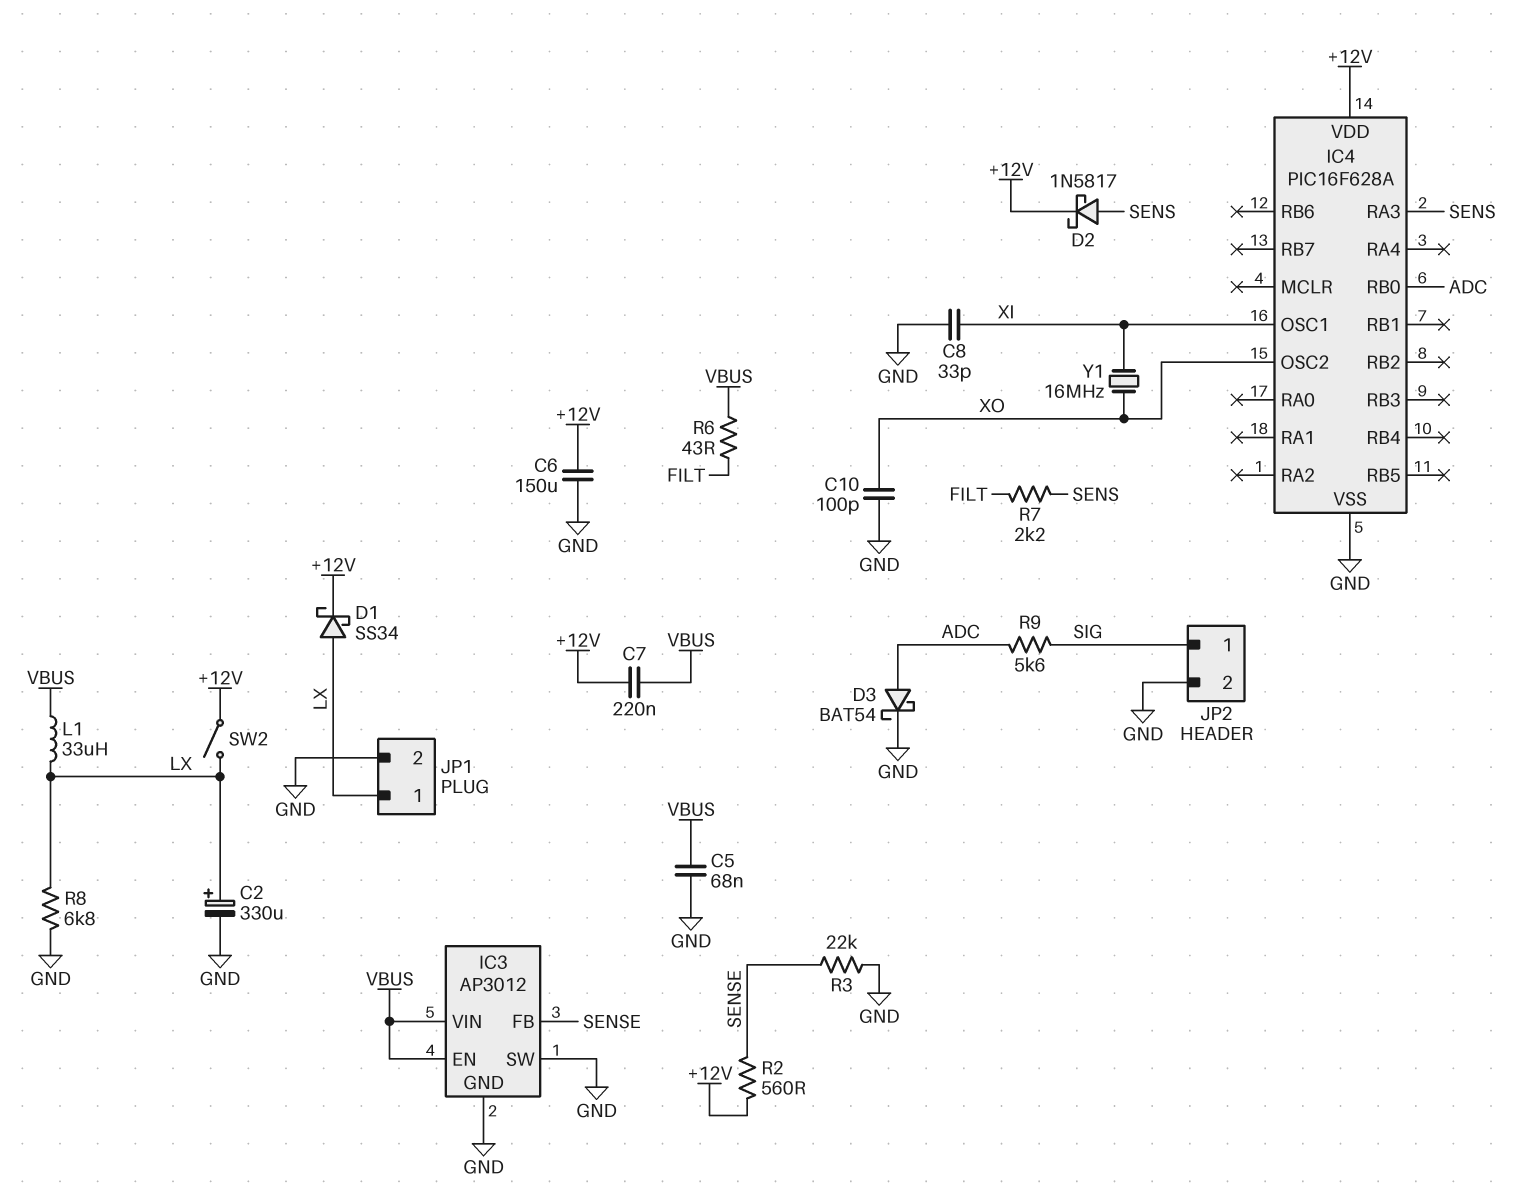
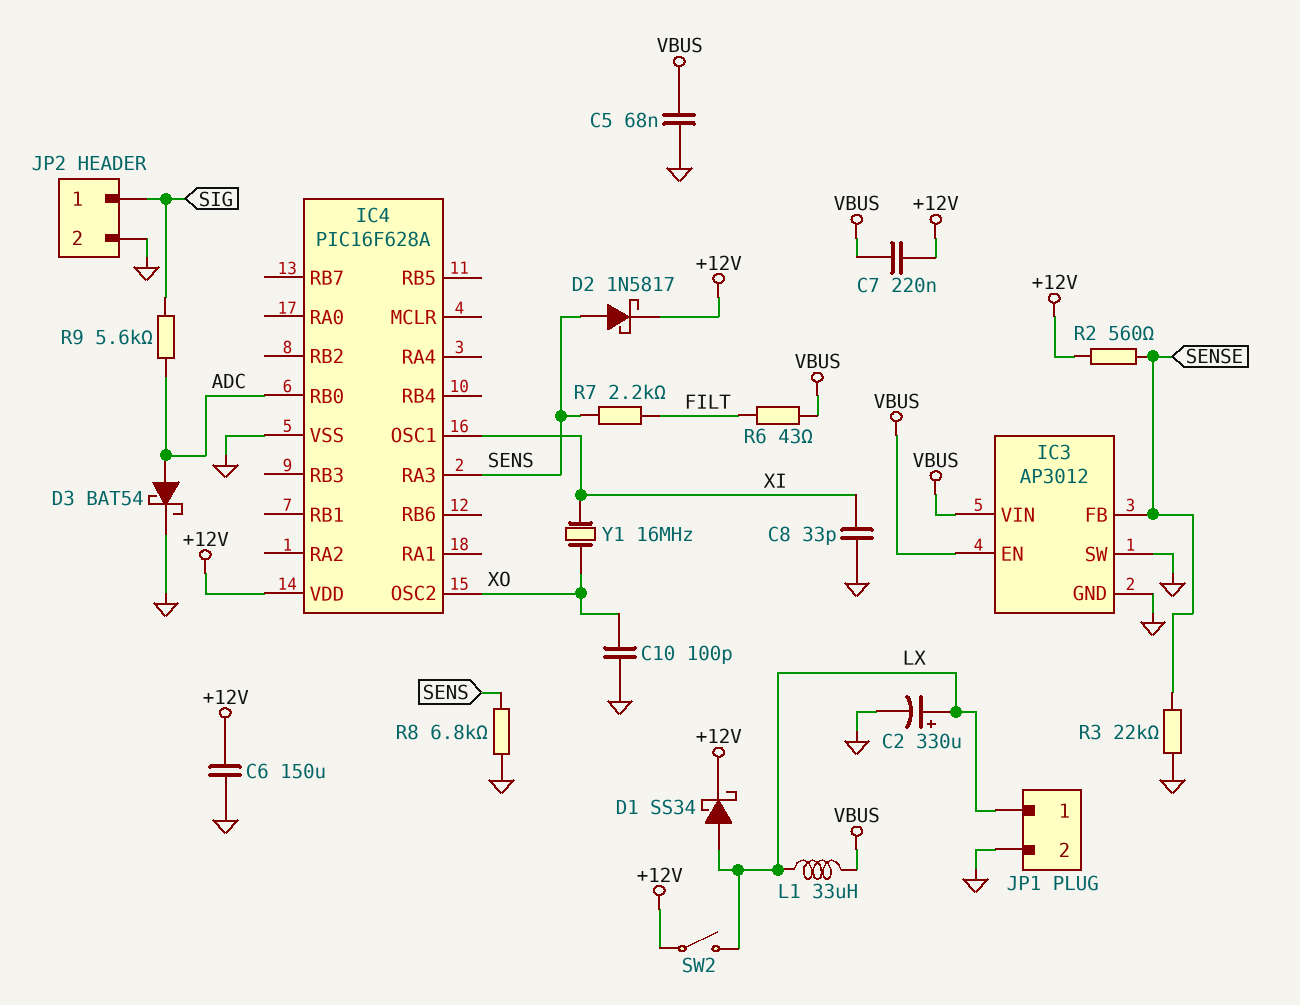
R8: 6.8k (GND, LX) -> 6.8k (GND, SENS)

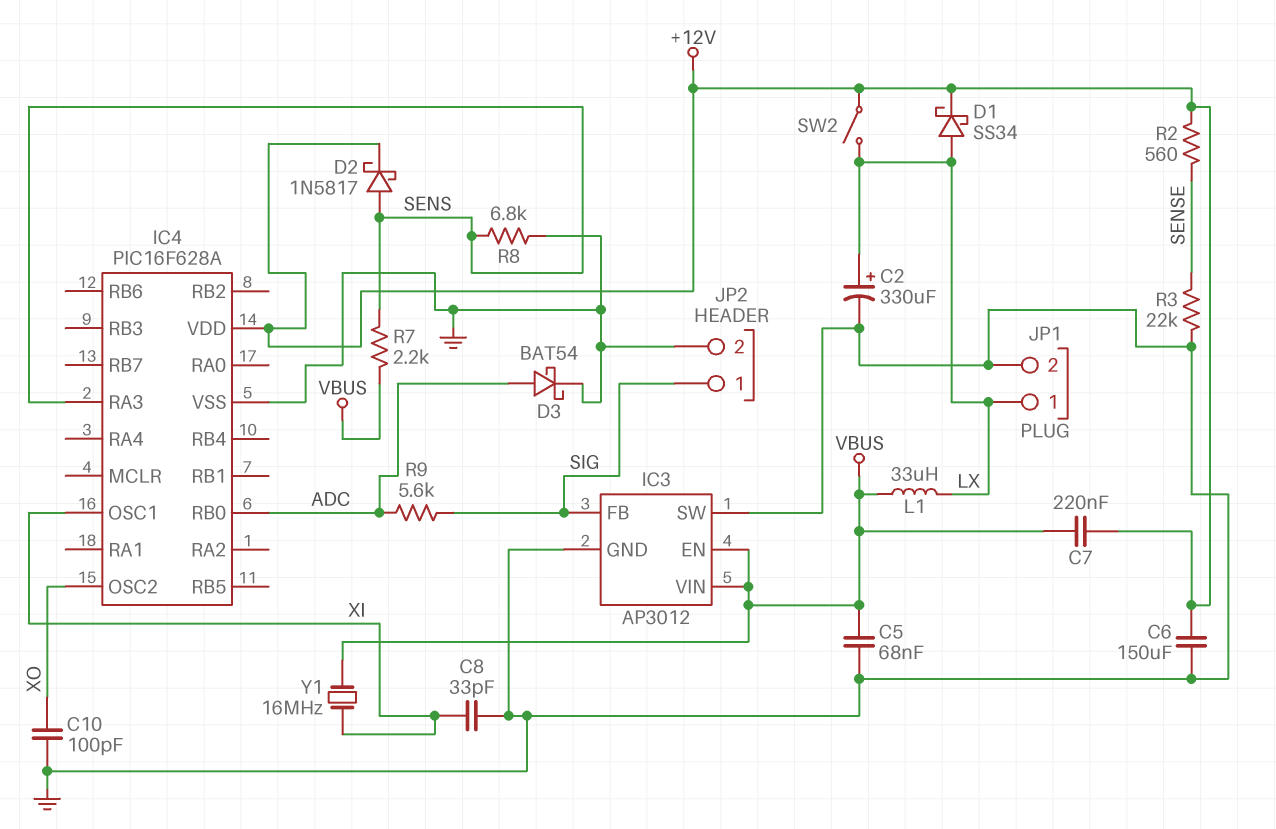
IC3 pin FB: SENSE -> SIG
R6: 43 (FILT, VBUS) -> none
R7: 2.2k (FILT, SENS) -> 2.2k (SENS, VBUS)
Y1: 16MHz (XI, XO) -> 16MHz (VBUS, XI)

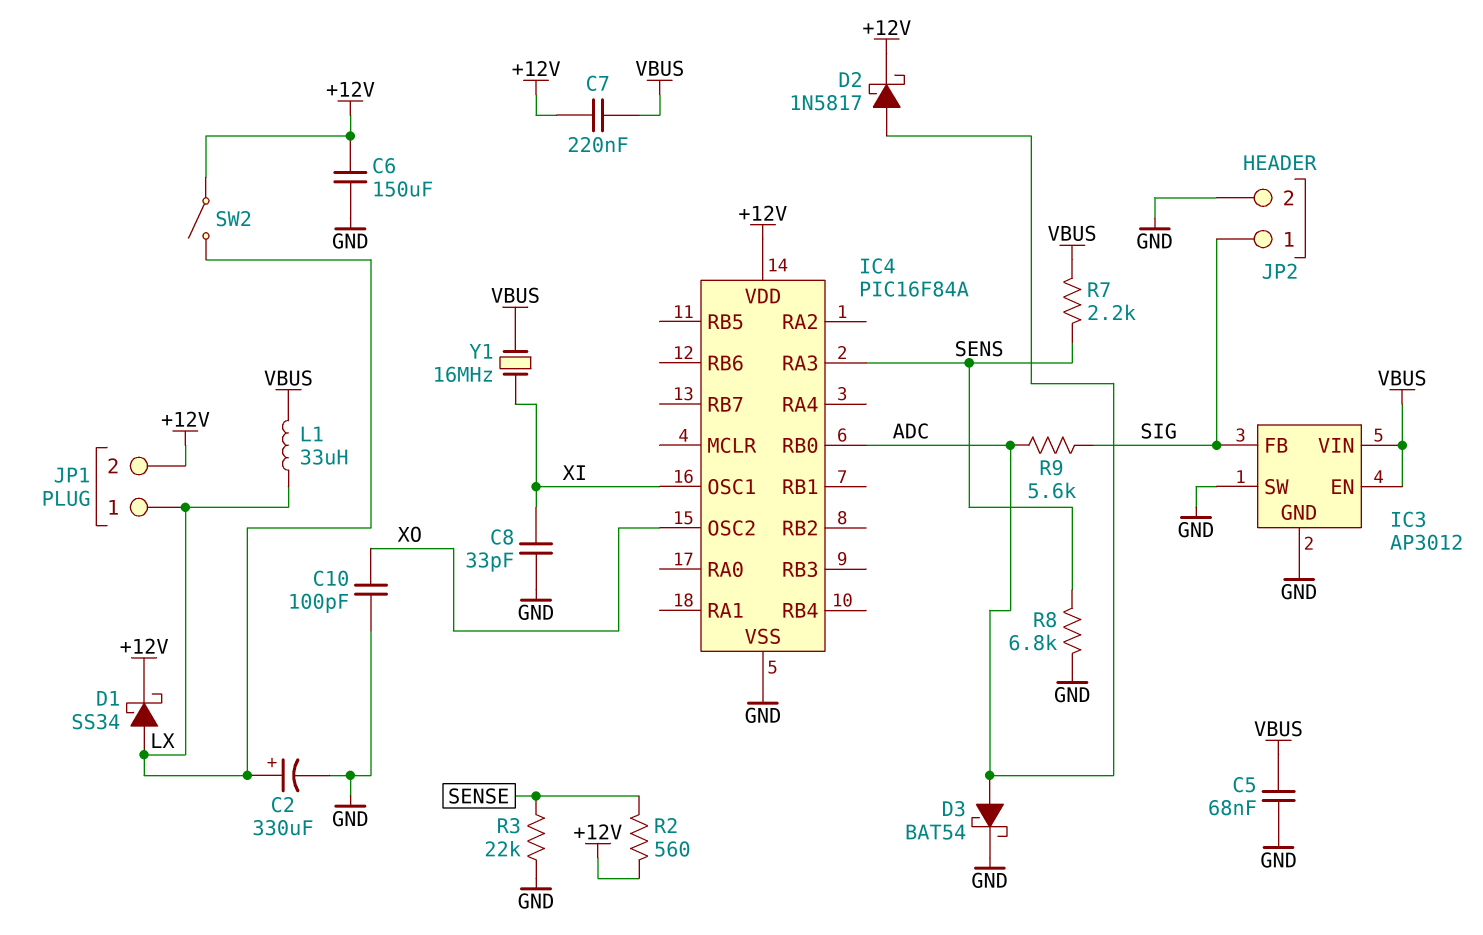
D2: schottky 1N5817 (A SENS, K +12V) -> schottky 1N5817 (A ADC, K +12V)
IC4: PIC16F628A -> PIC16F84A
JP1 pin 2: GND -> +12V

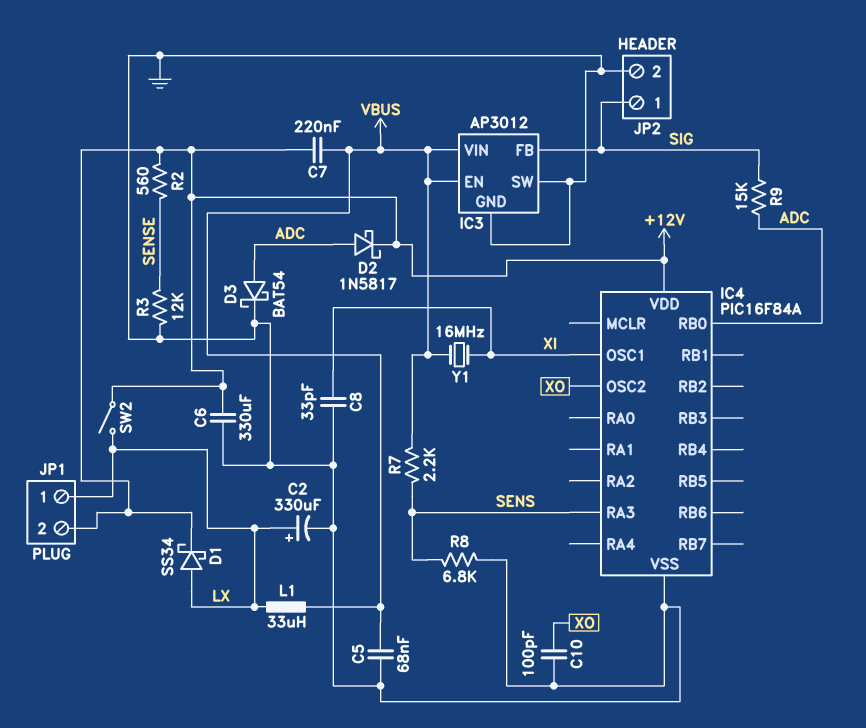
C6: 150uF (+12V, GND) -> 330uF (+12V, GND)
R3: 22k (GND, SENSE) -> 12k (GND, SENSE)
R9: 5.6k (ADC, SIG) -> 15k (ADC, SIG)

